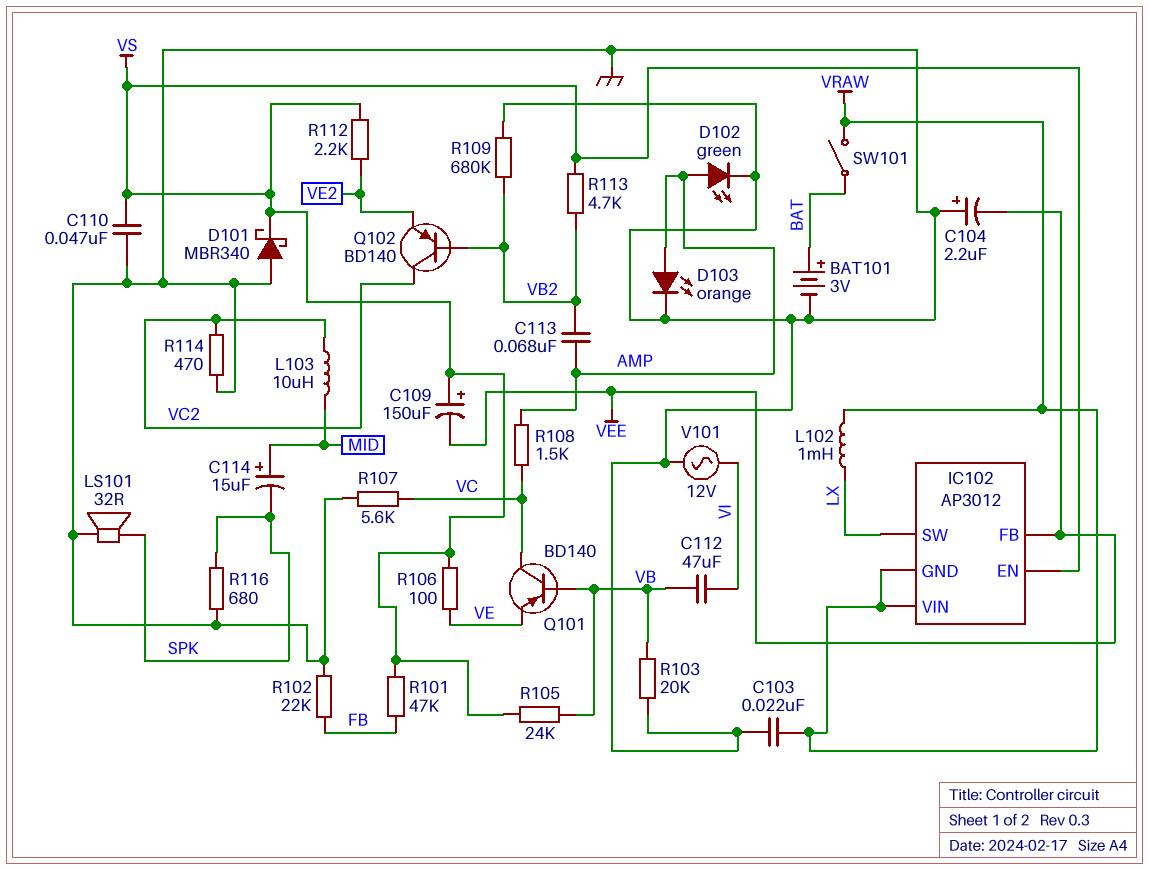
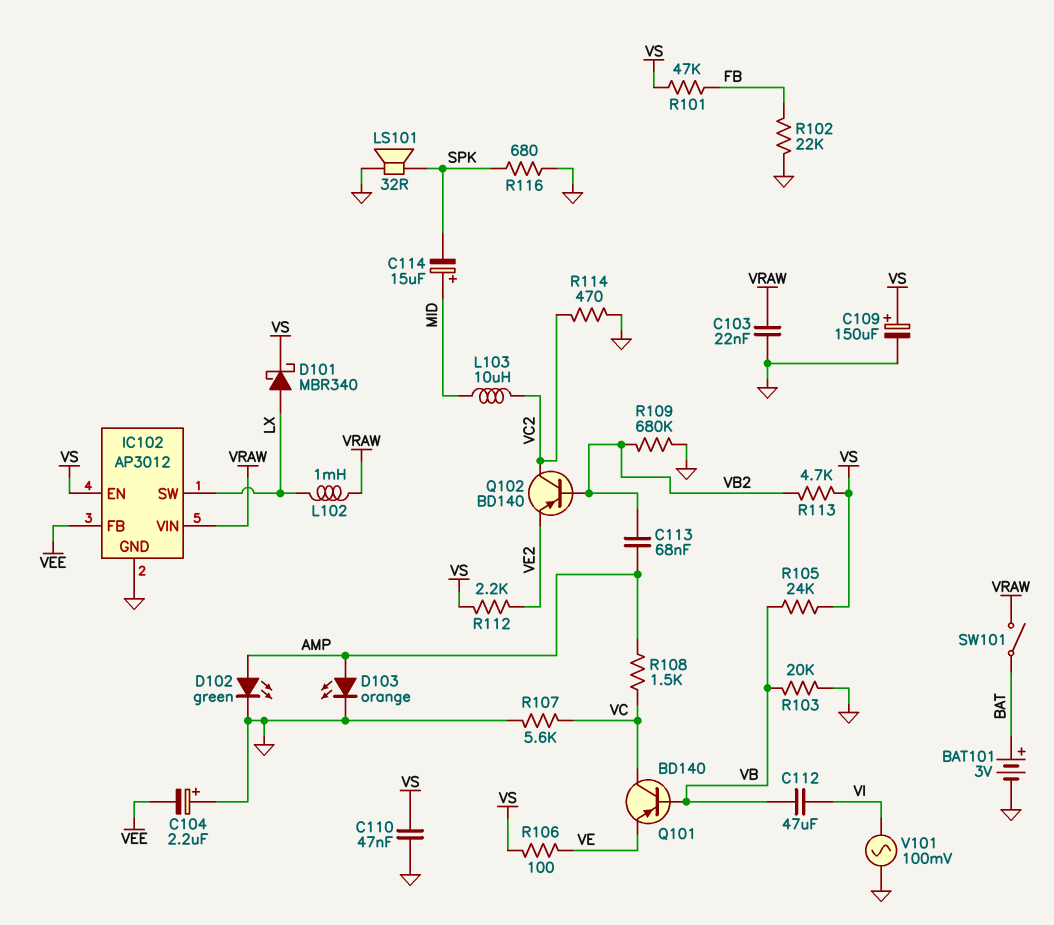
C109: 150uF (plus VS, minus VEE) -> 150uF (plus VS, minus GND)
D101: schottky MBR340 (A GND, K VS) -> schottky MBR340 (A LX, K VS)
IC102 pin GND: VRAW -> GND
V101: AC 12V (GND, VI) -> AC 100mV (GND, VI)

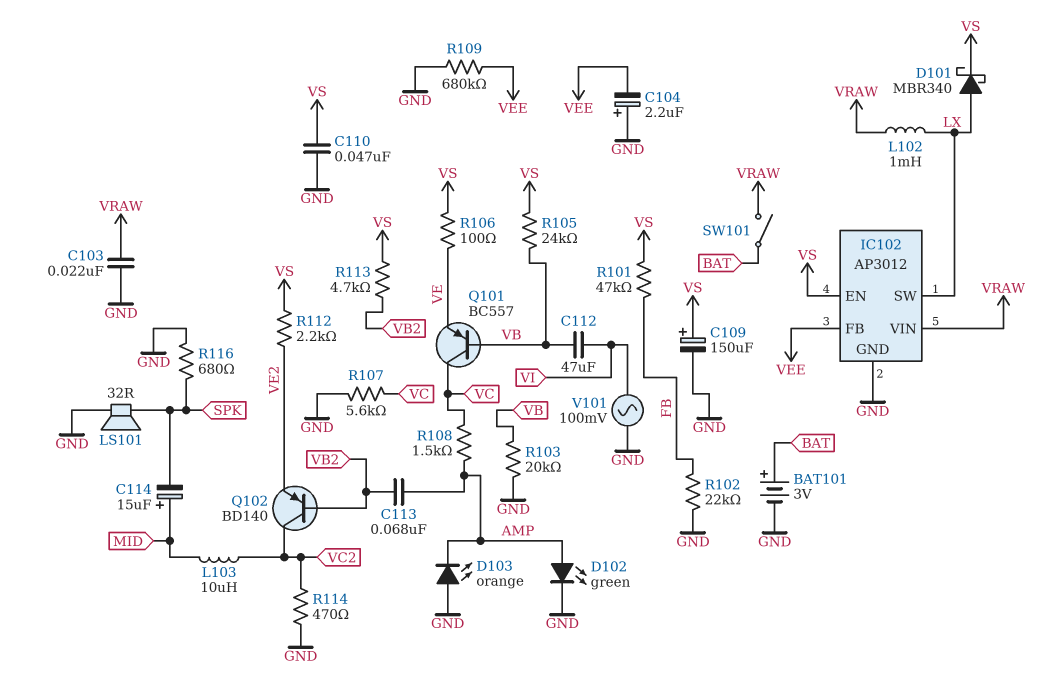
D103: LED orange (A AMP, K GND) -> LED orange (A GND, K AMP)
Q101: PNP BD140 (B VB, C VC, E VE) -> PNP BC557 (B VB, C VC, E VE)
R109: 680k (GND, VB2) -> 680k (GND, VEE)

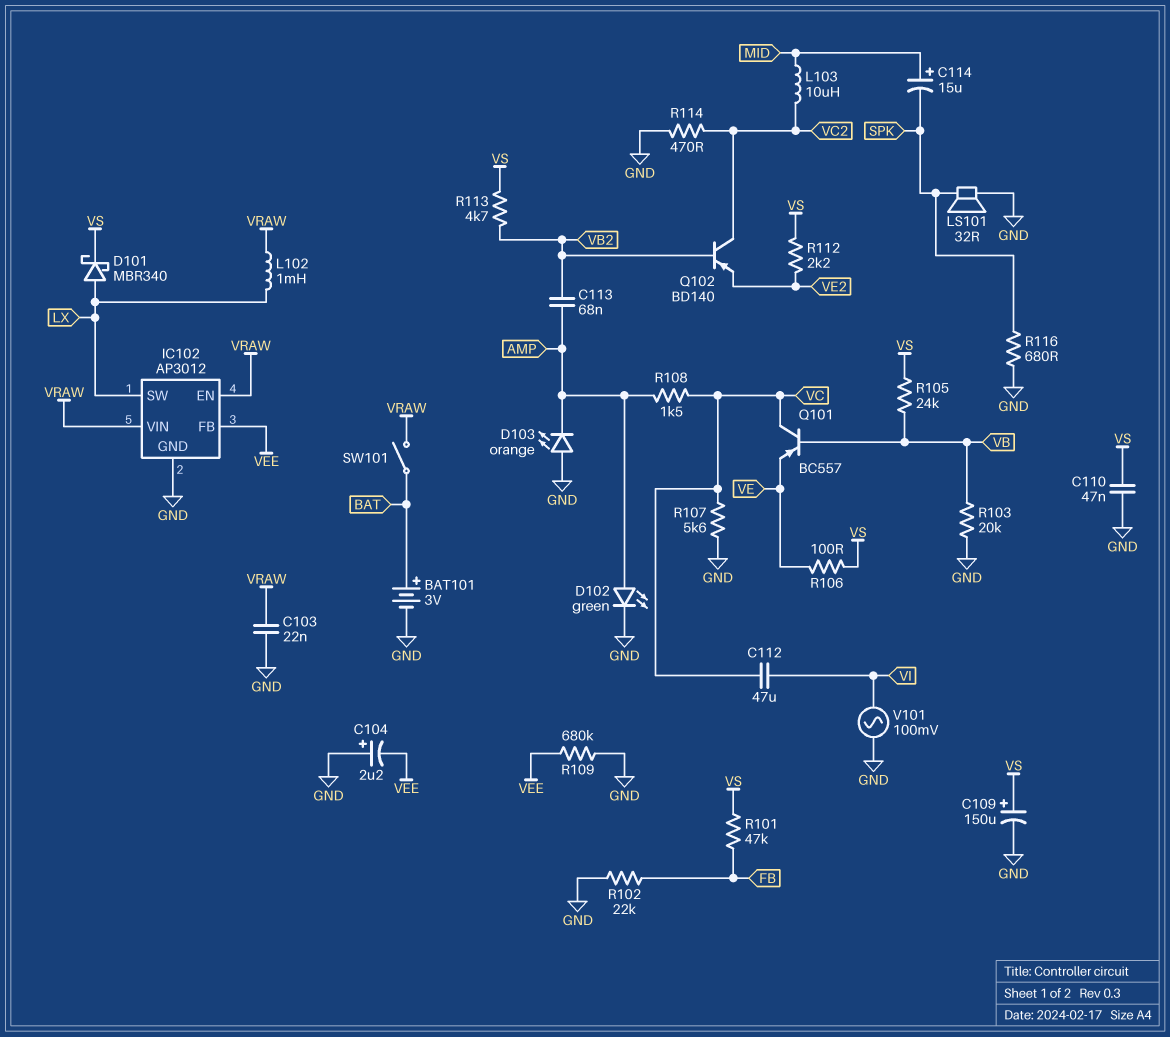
C112: 47uF (VB, VI) -> 47uF (VC, VI)
IC102 pin EN: VS -> VRAW

